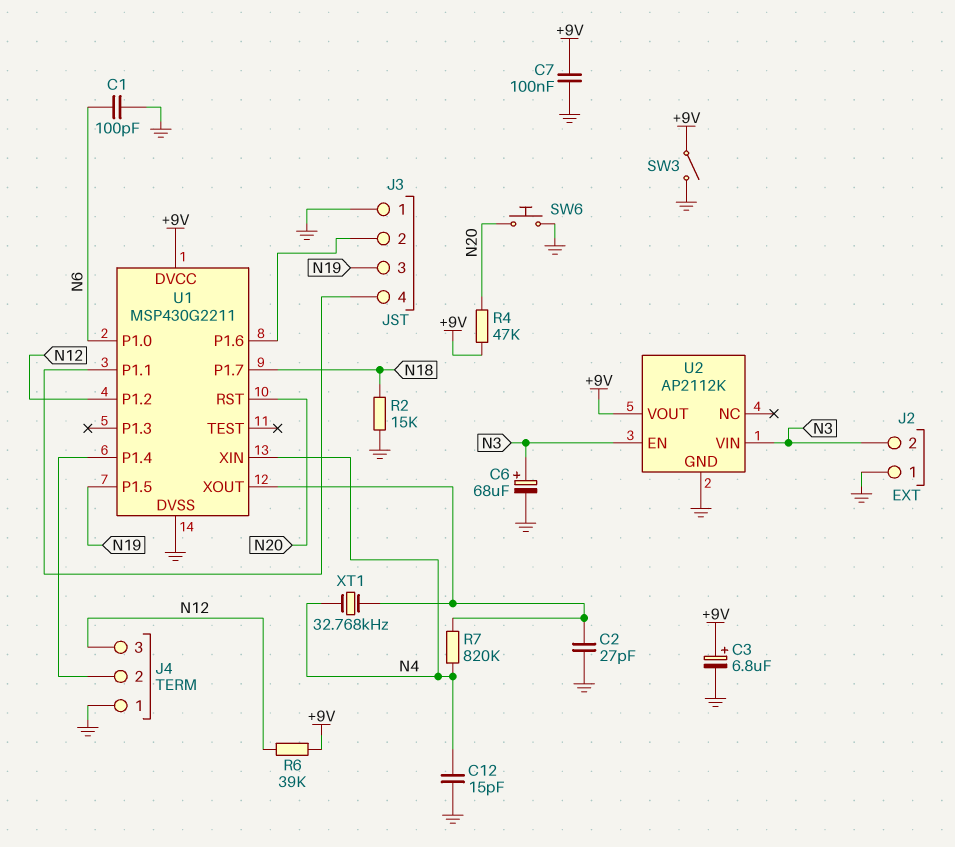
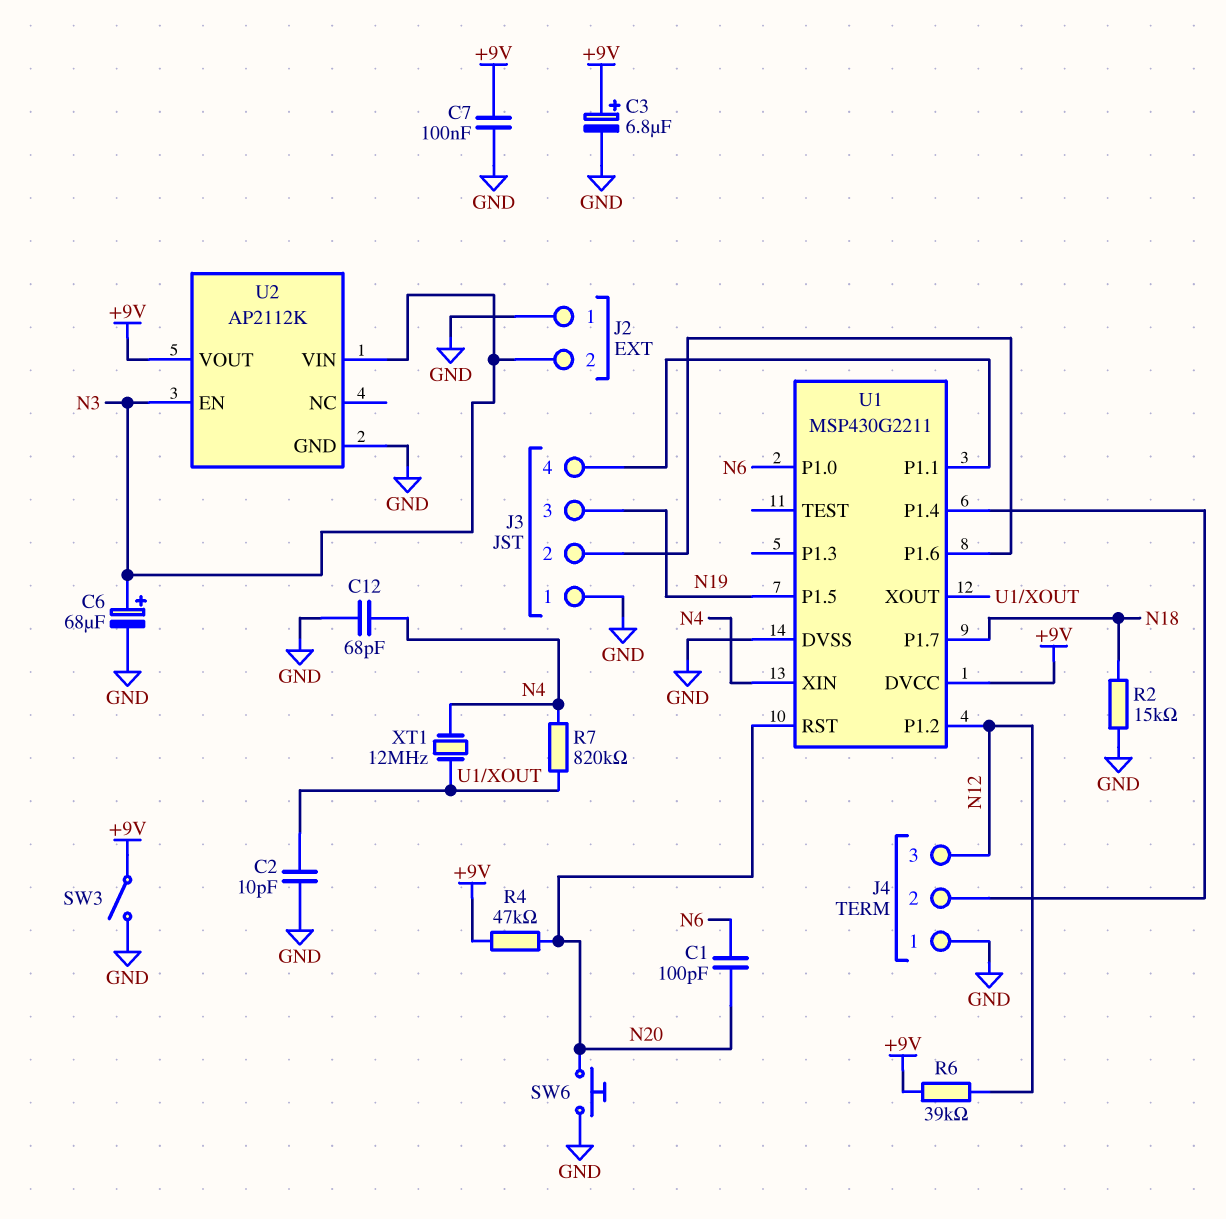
C1: 100pF (GND, N6) -> 100pF (N6, N20)
C2: 27pF (GND, U1/XOUT) -> 10pF (GND, U1/XOUT)
C12: 15pF (GND, N4) -> 68pF (GND, N4)
XT1: 32.768kHz (N4, U1/XOUT) -> 12MHz (N4, U1/XOUT)

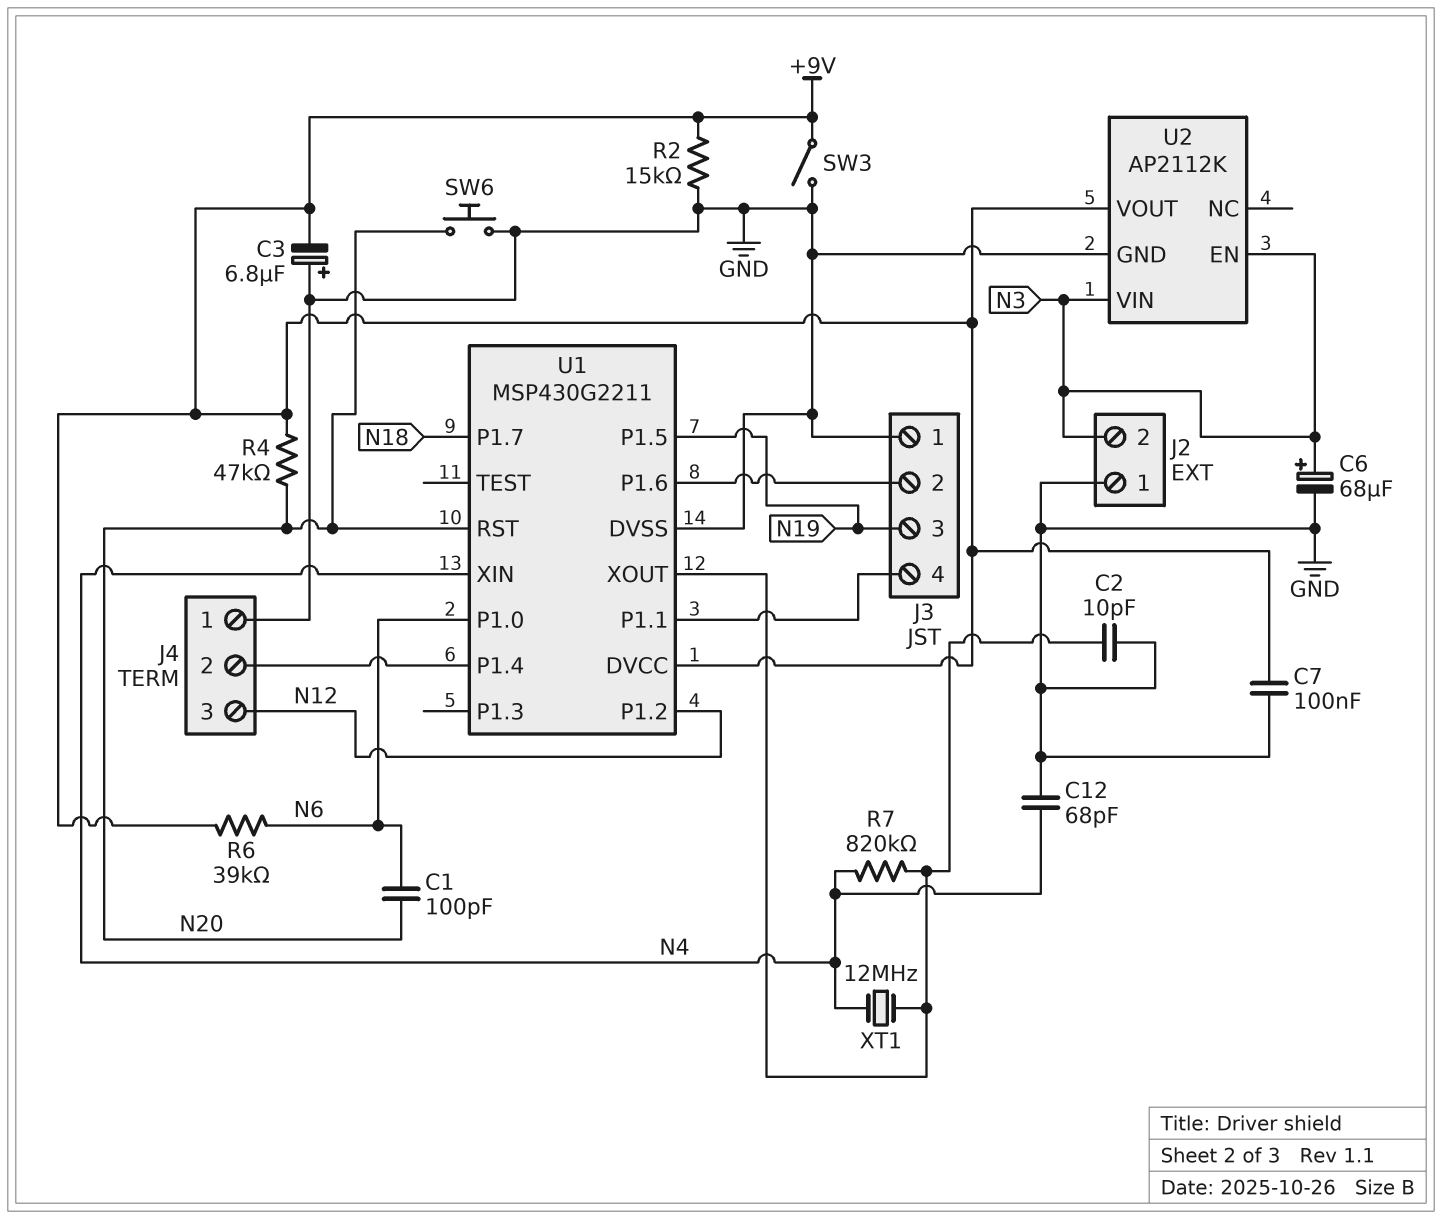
C3: 6.8uF (plus +9V, minus GND) -> 6.8uF (plus GND, minus +9V)
R2: 15k (GND, N18) -> 15k (+9V, GND)
R6: 39k (+9V, N12) -> 39k (+9V, N6)

